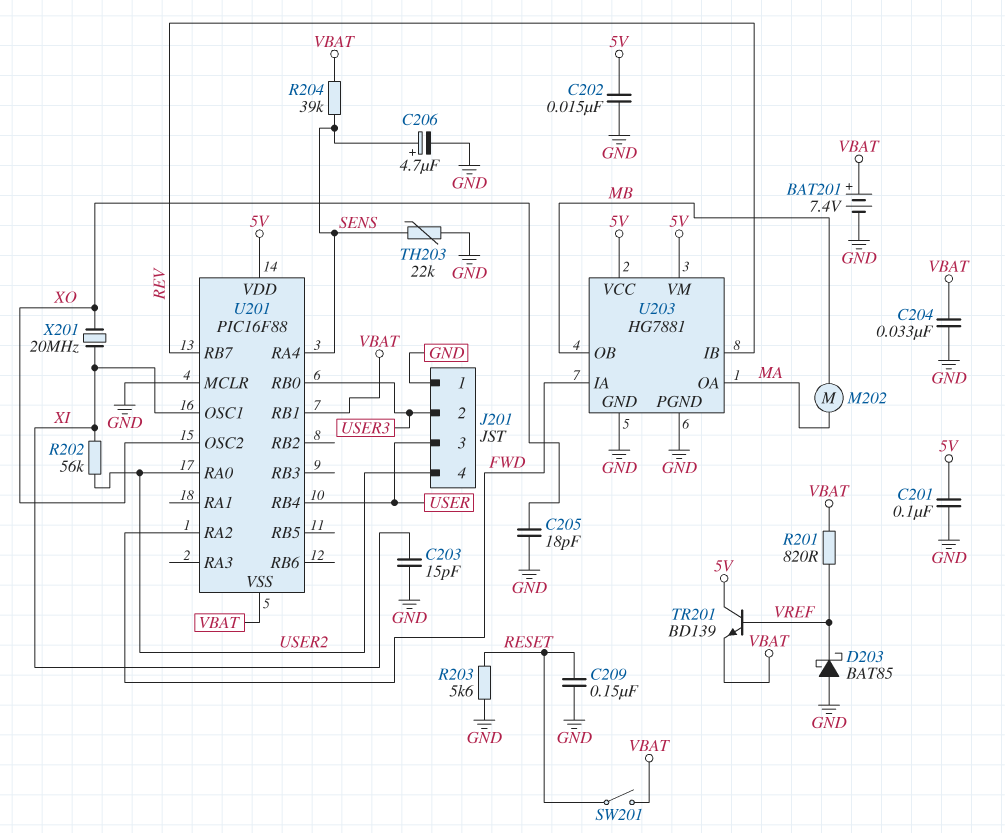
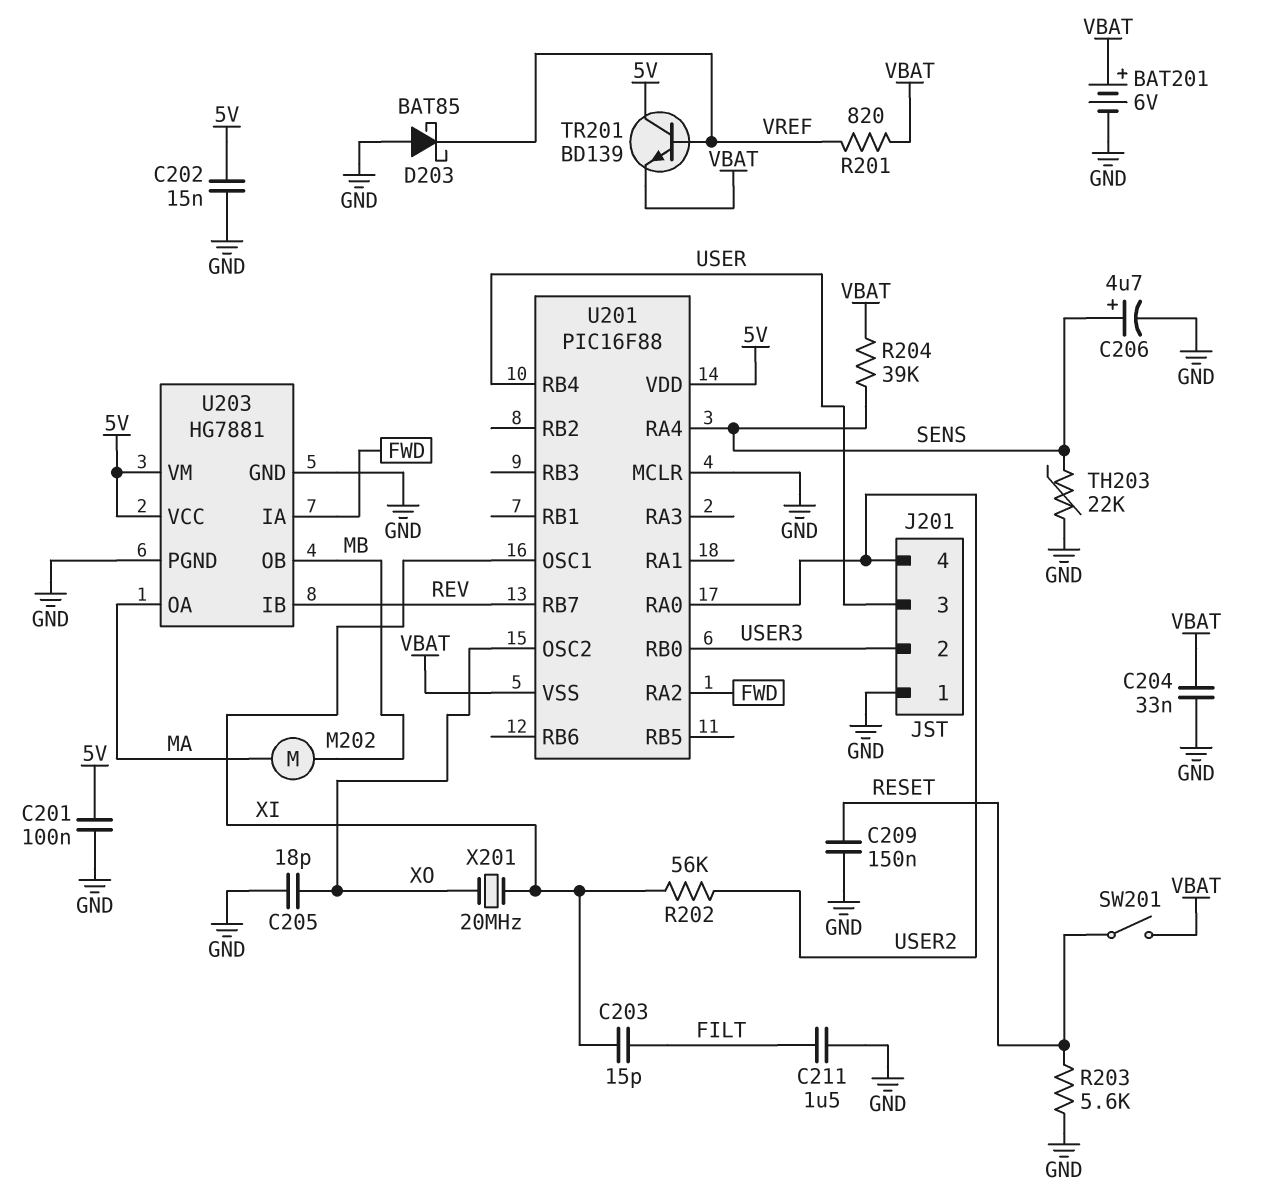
BAT201: 7.4V (plus VBAT, minus GND) -> 6V (plus VBAT, minus GND)
C203: 15pF (GND, XI) -> 15pF (FILT, XI)
C211: none -> 1.5uF (FILT, GND)
U201 pin RB1: VBAT -> none

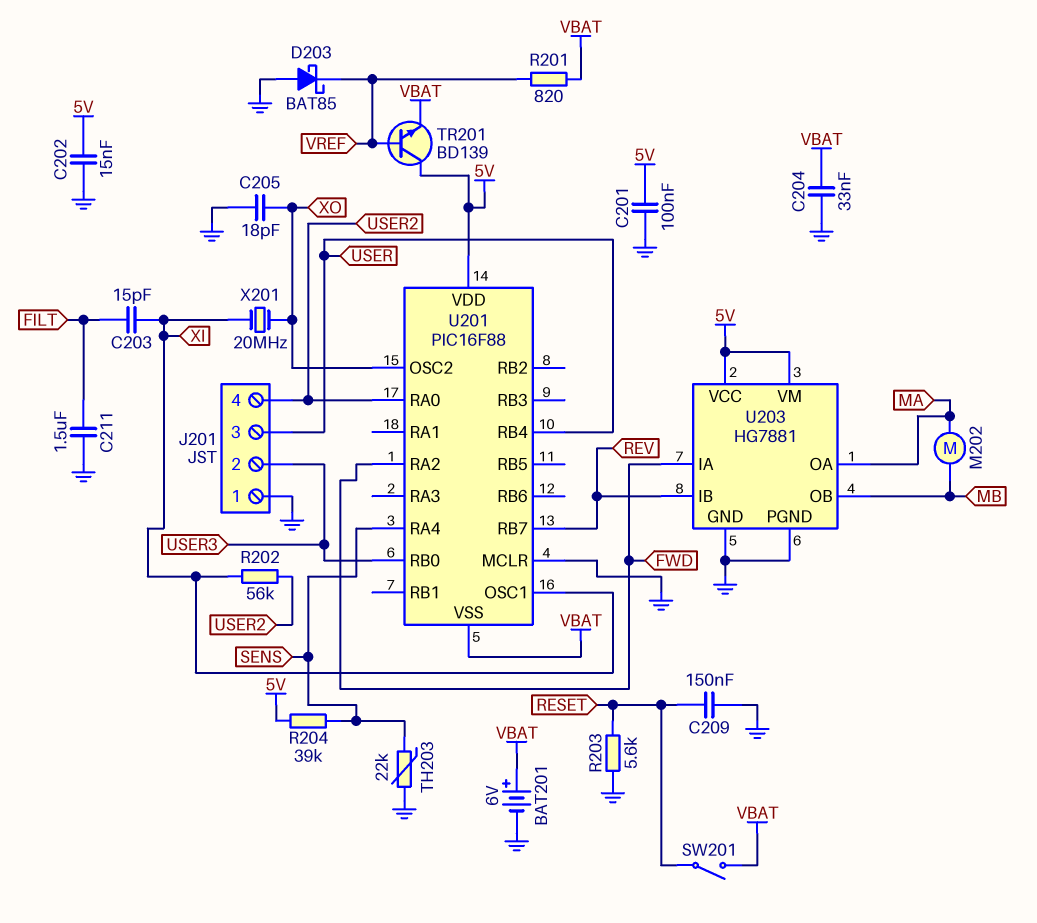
C206: 4.7uF (plus SENS, minus GND) -> none
R204: 39k (SENS, VBAT) -> 39k (5V, SENS)

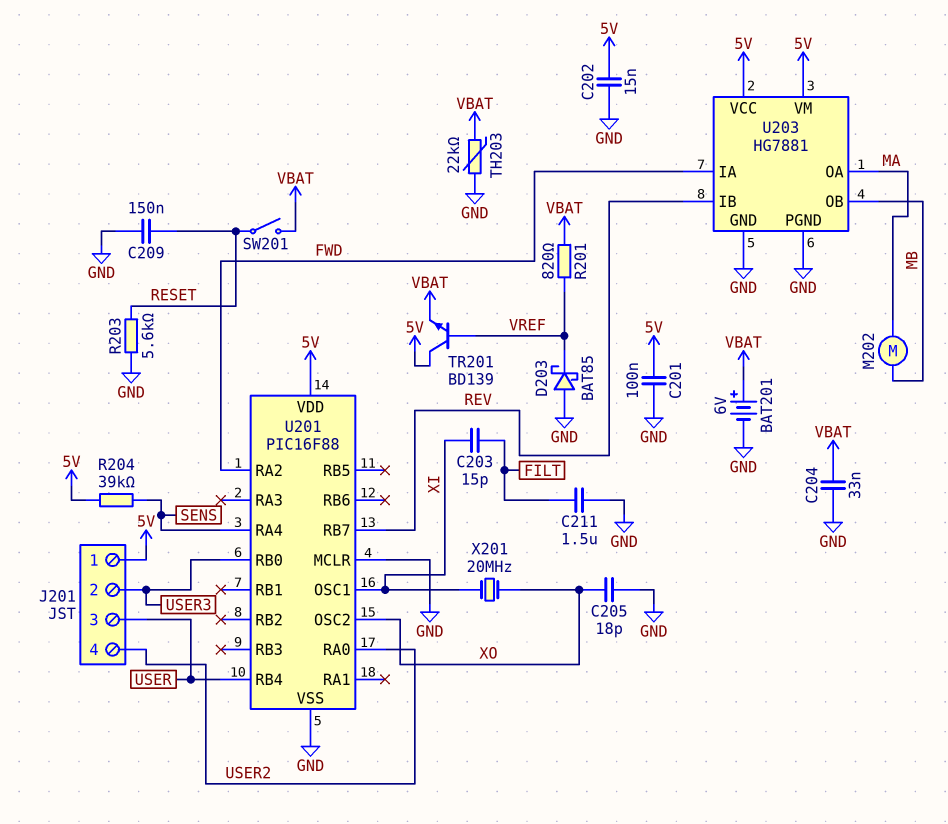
J201 pin 1: GND -> 5V
R202: 56k (USER2, XI) -> none
TH203: 22k (GND, SENS) -> 22k (GND, VBAT)
U201 pin VSS: VBAT -> GND

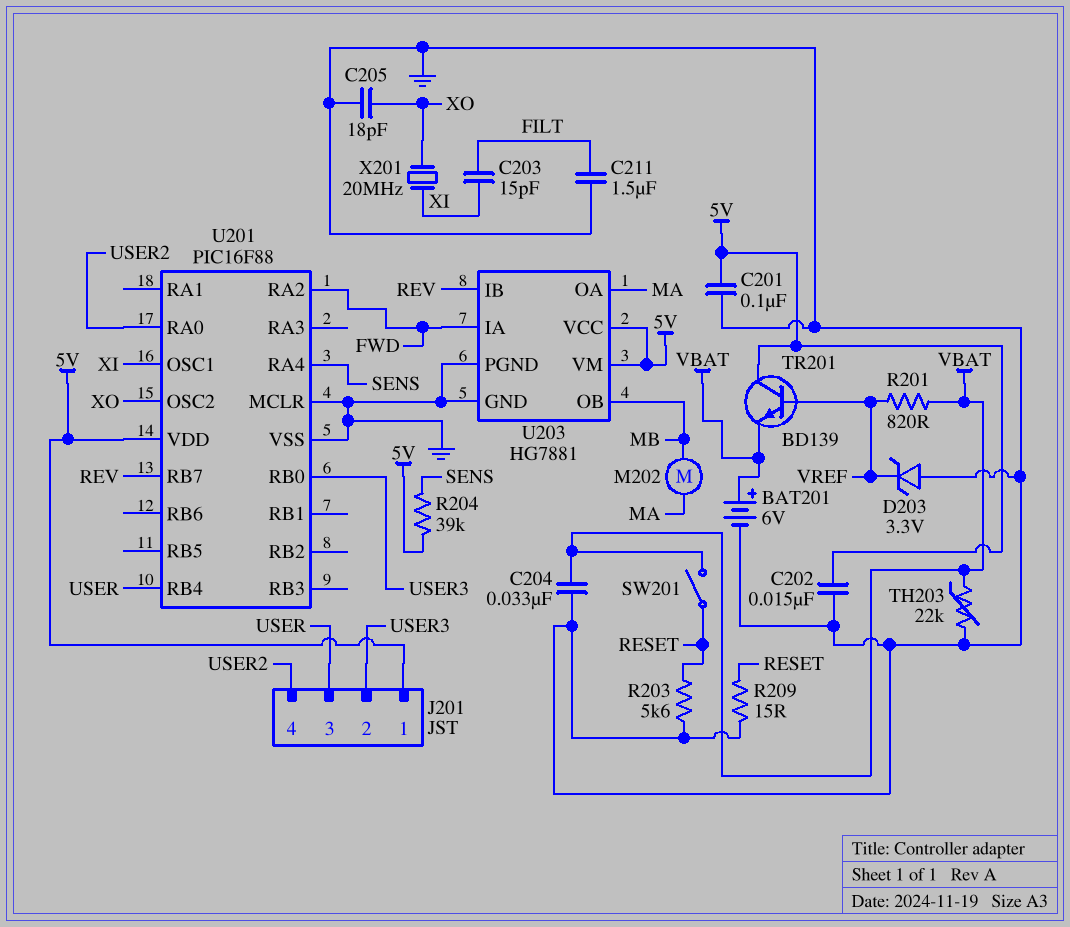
C209: 150nF (GND, RESET) -> none
D203: schottky BAT85 (A GND, K VREF) -> zener 3.3V (A GND, K VREF)
R209: none -> 15 (GND, RESET)

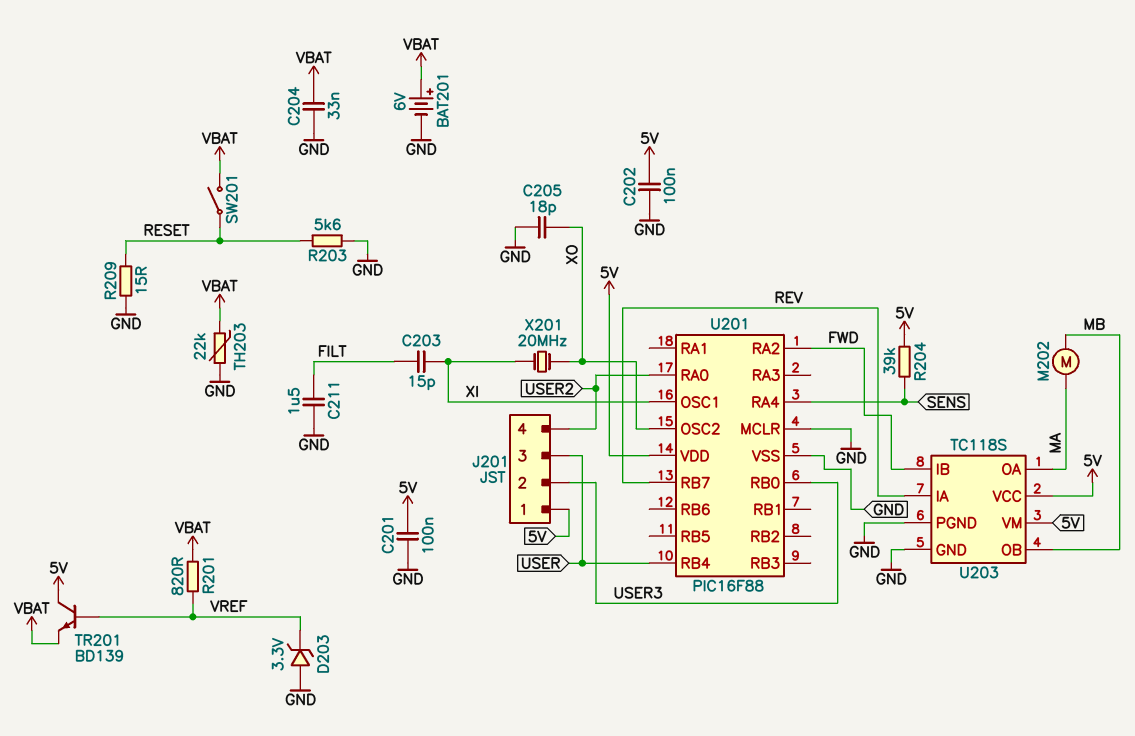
C202: 15nF (5V, GND) -> 100nF (5V, GND)
U203: HG7881 -> TC118S
U203 pin IA: FWD -> REV
U203 pin IB: REV -> FWD

